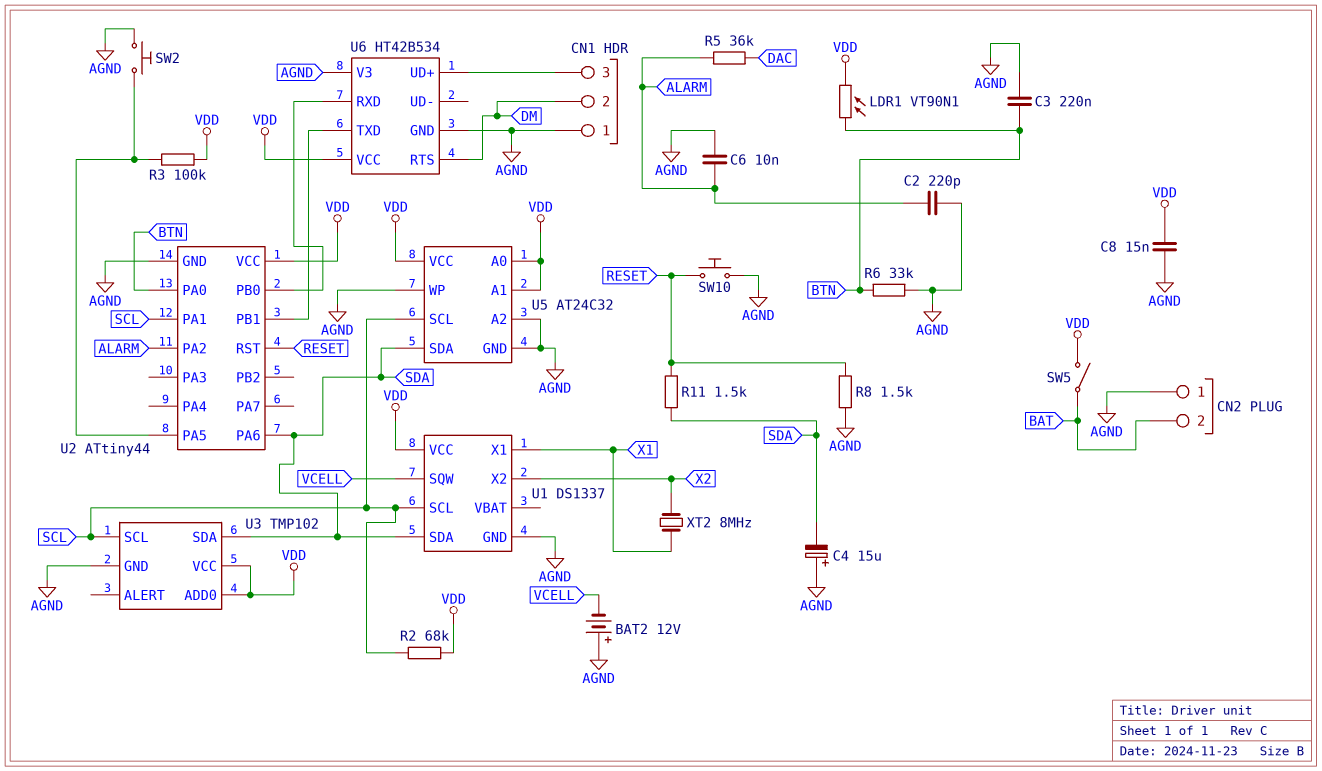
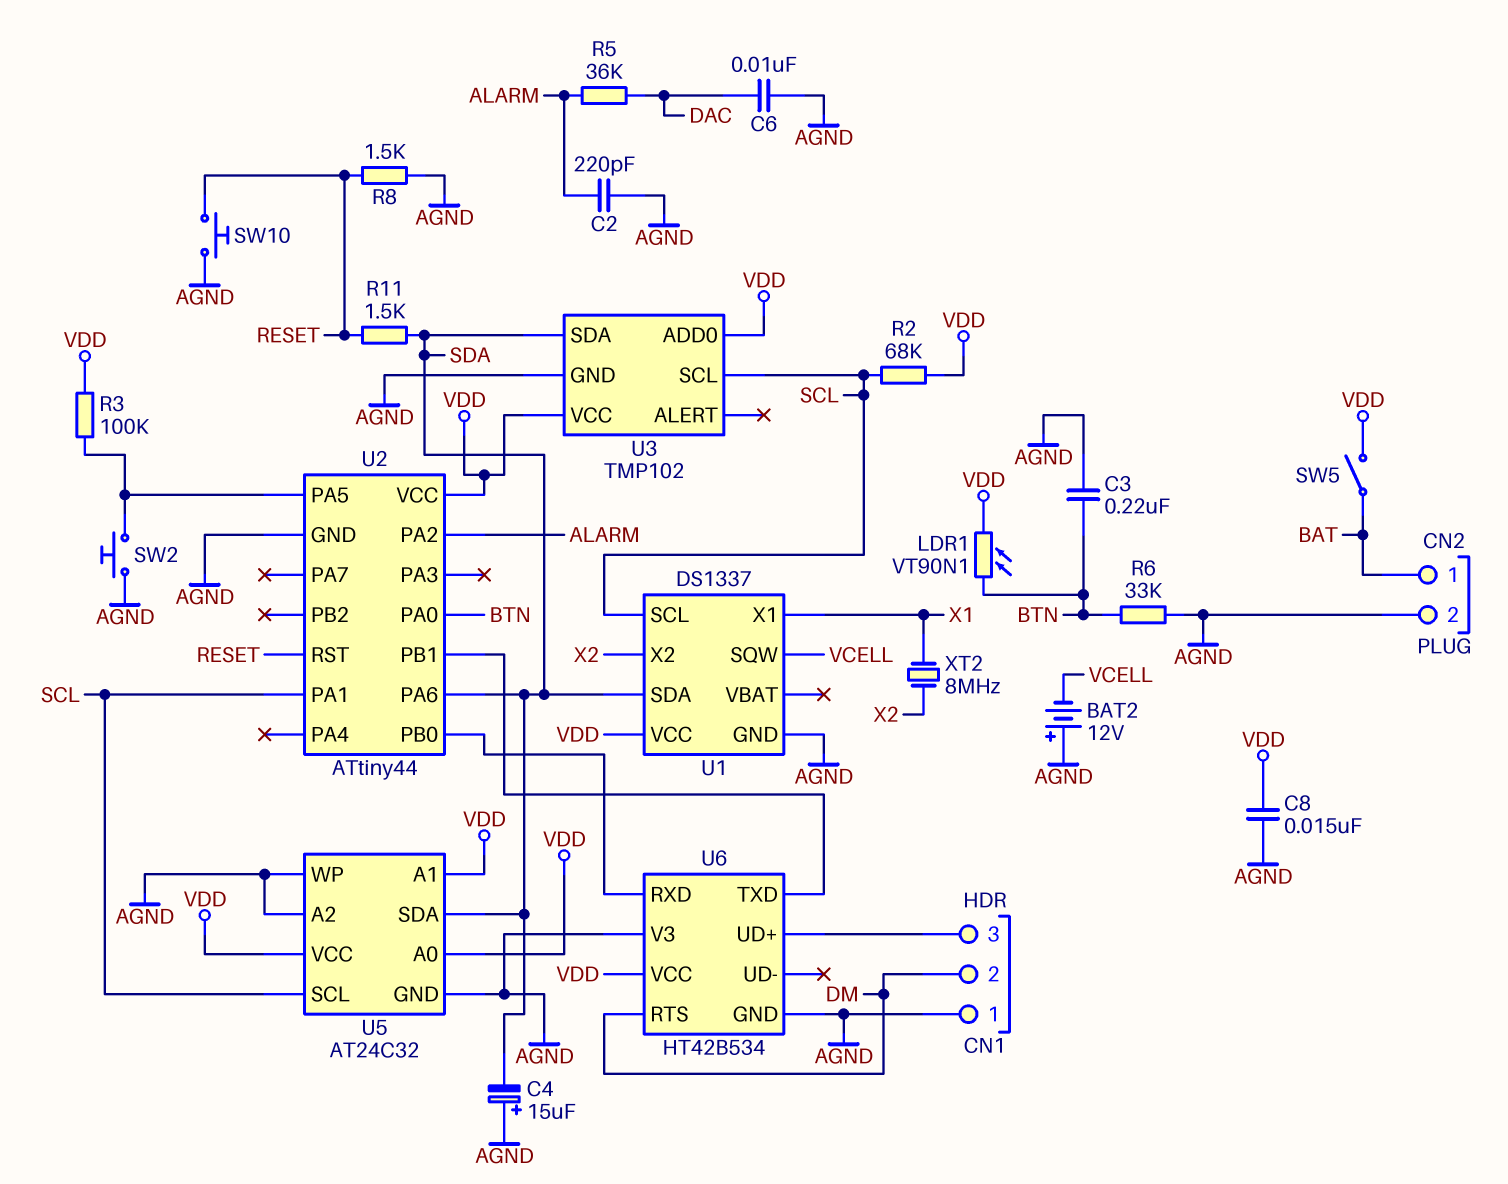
C6: 10nF (AGND, ALARM) -> 10nF (AGND, DAC)
CN2 pin 1: AGND -> BAT
CN2 pin 2: BAT -> AGND

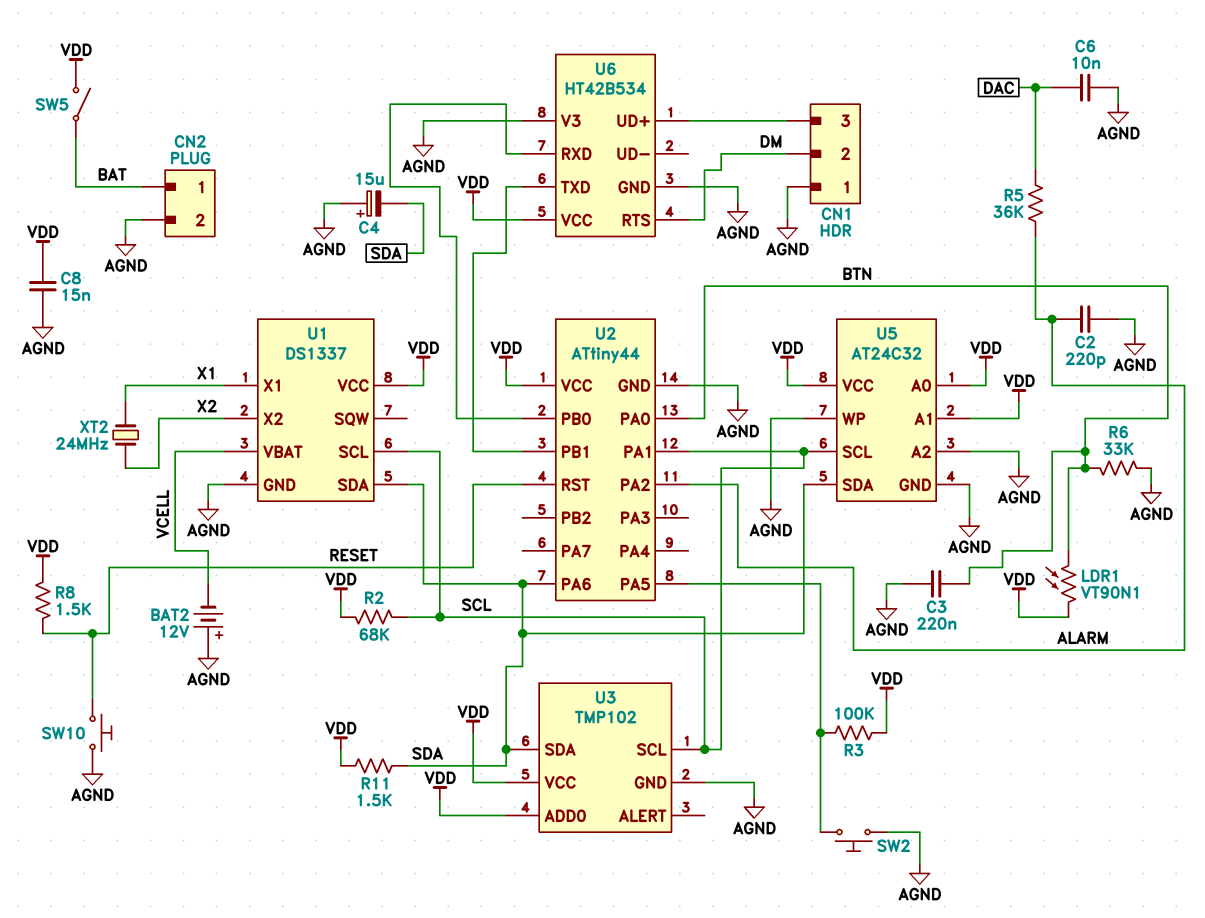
R8: 1.5k (AGND, RESET) -> 1.5k (RESET, VDD)
R11: 1.5k (RESET, SDA) -> 1.5k (SDA, VDD)
U1 pin SQW: VCELL -> none
U1 pin VBAT: none -> VCELL
XT2: 8MHz (X1, X2) -> 24MHz (X1, X2)

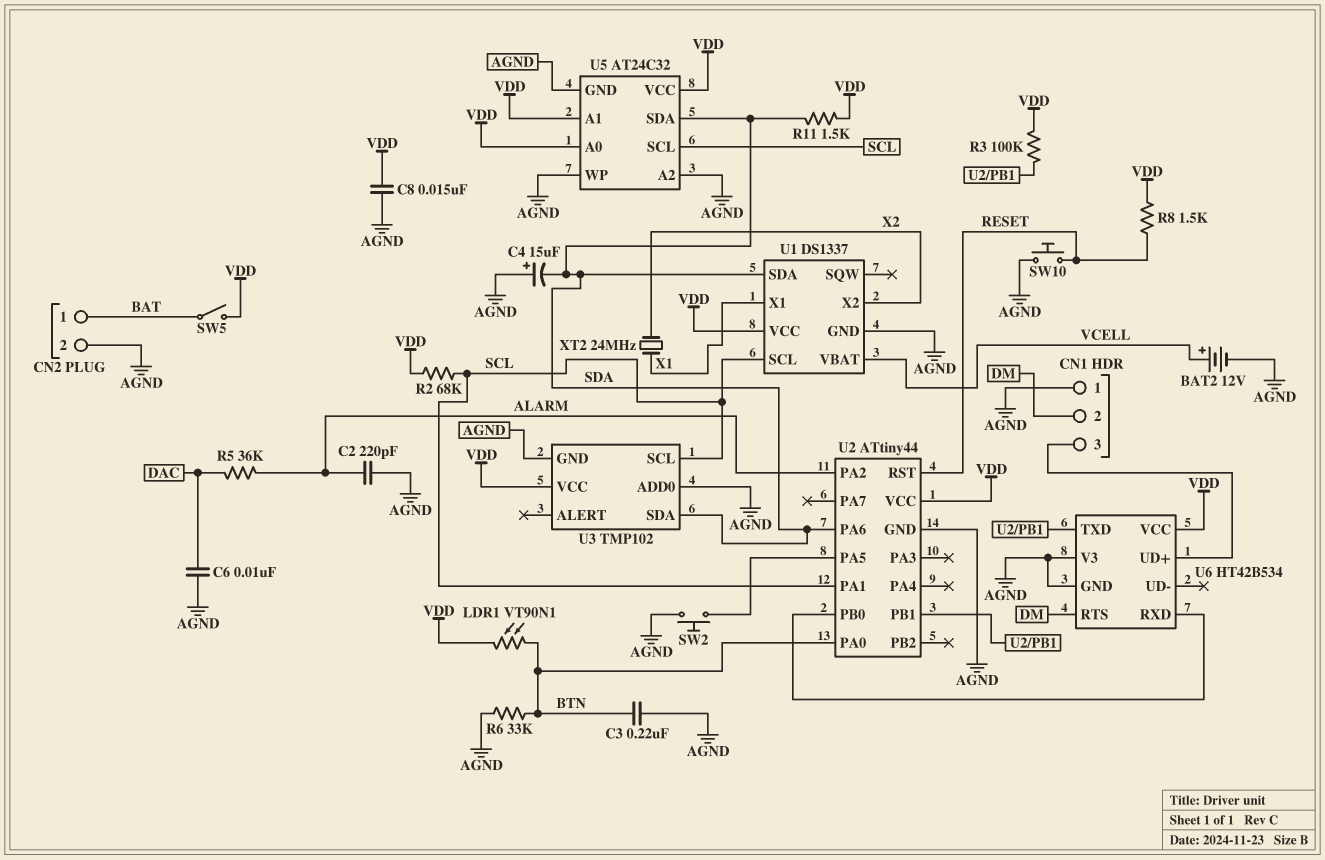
BAT2: 12V (plus AGND, minus VCELL) -> 12V (plus VCELL, minus AGND)
R3: 100k (U2/PA5, VDD) -> 100k (U2/PB1, VDD)
U3 pin ADD0: VDD -> AGND

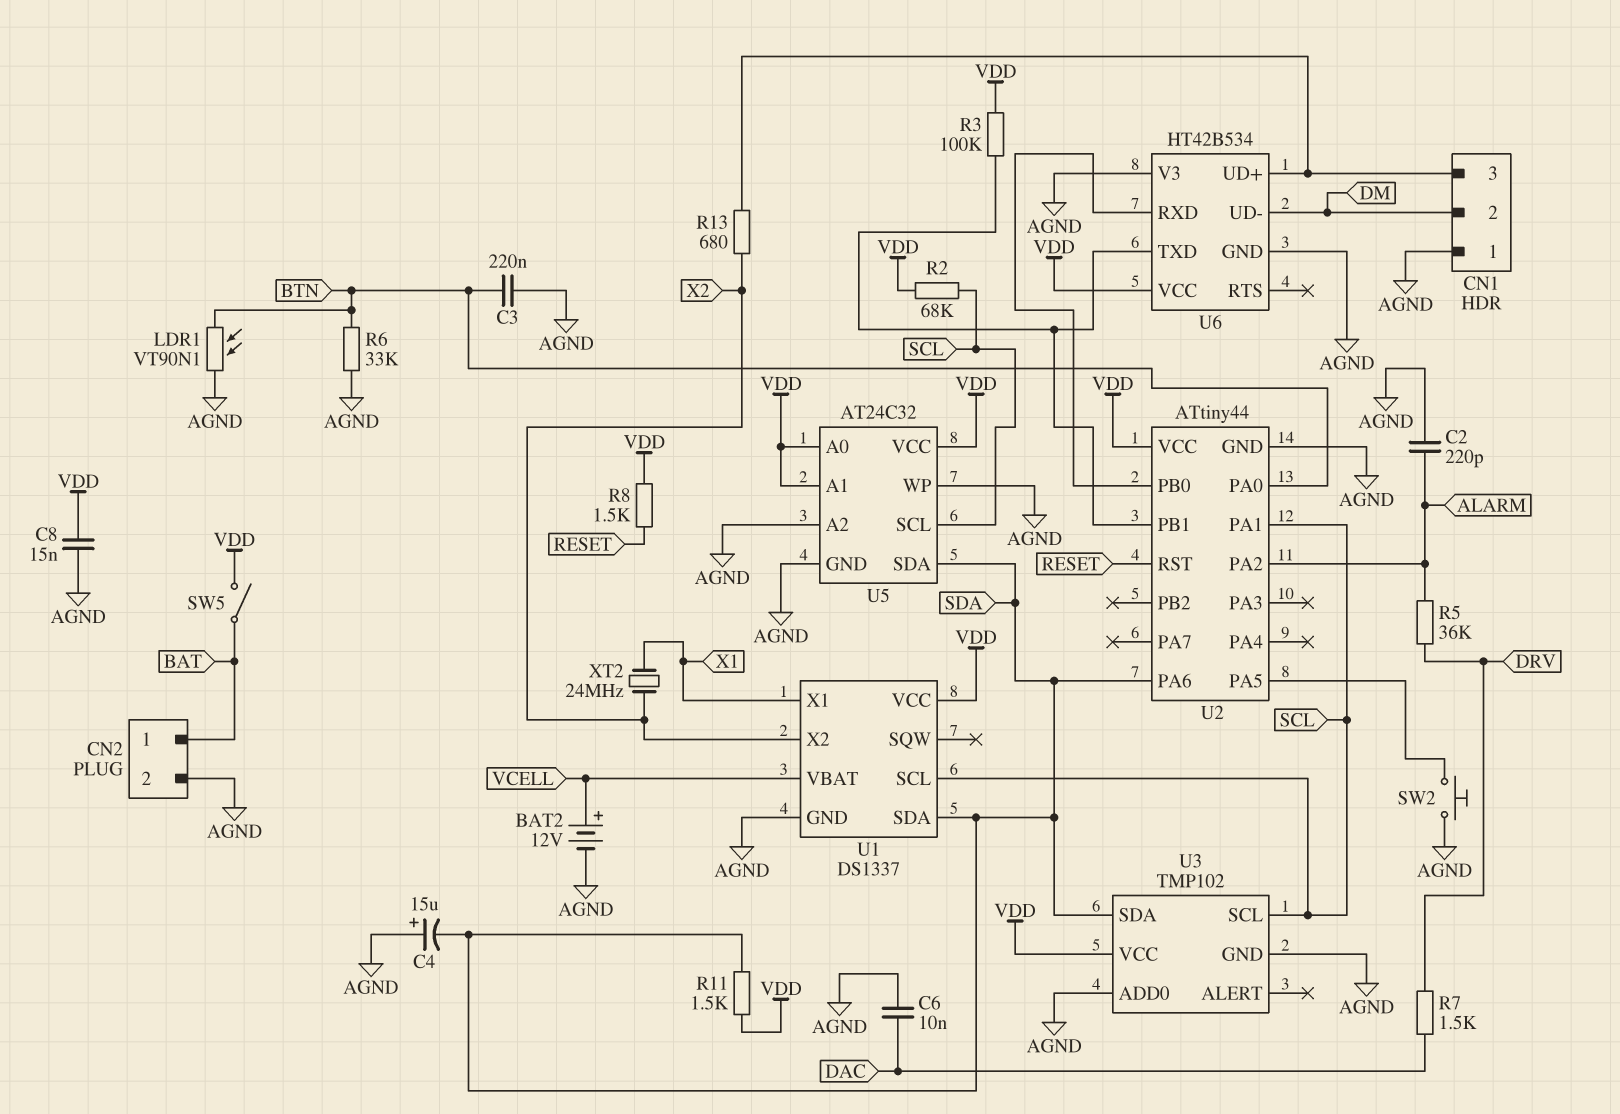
LDR1: VT90N1 (BTN, VDD) -> VT90N1 (AGND, BTN)
R5: 36k (ALARM, DAC) -> 36k (ALARM, DRV)
R7: none -> 1.5k (DAC, DRV)
R13: none -> 680 (CN1/3, X2)
SW10: button (AGND, RESET) -> none
U6 pin RTS: DM -> none
U6 pin UD-: none -> DM

